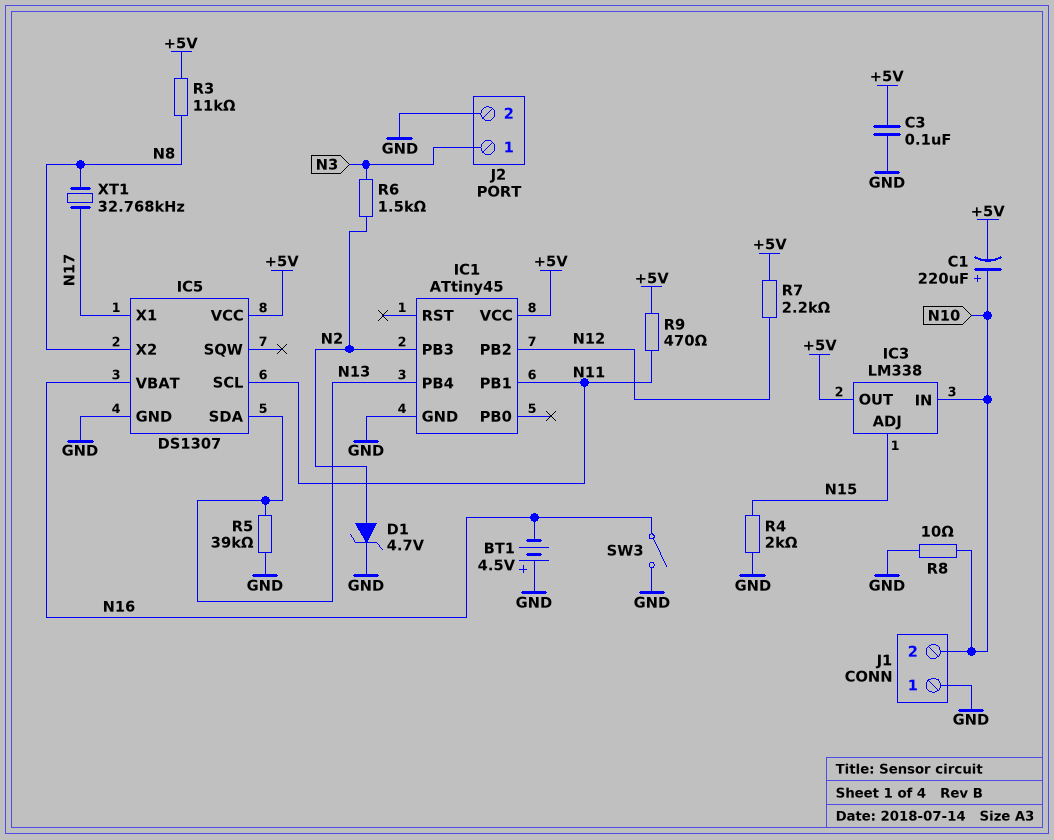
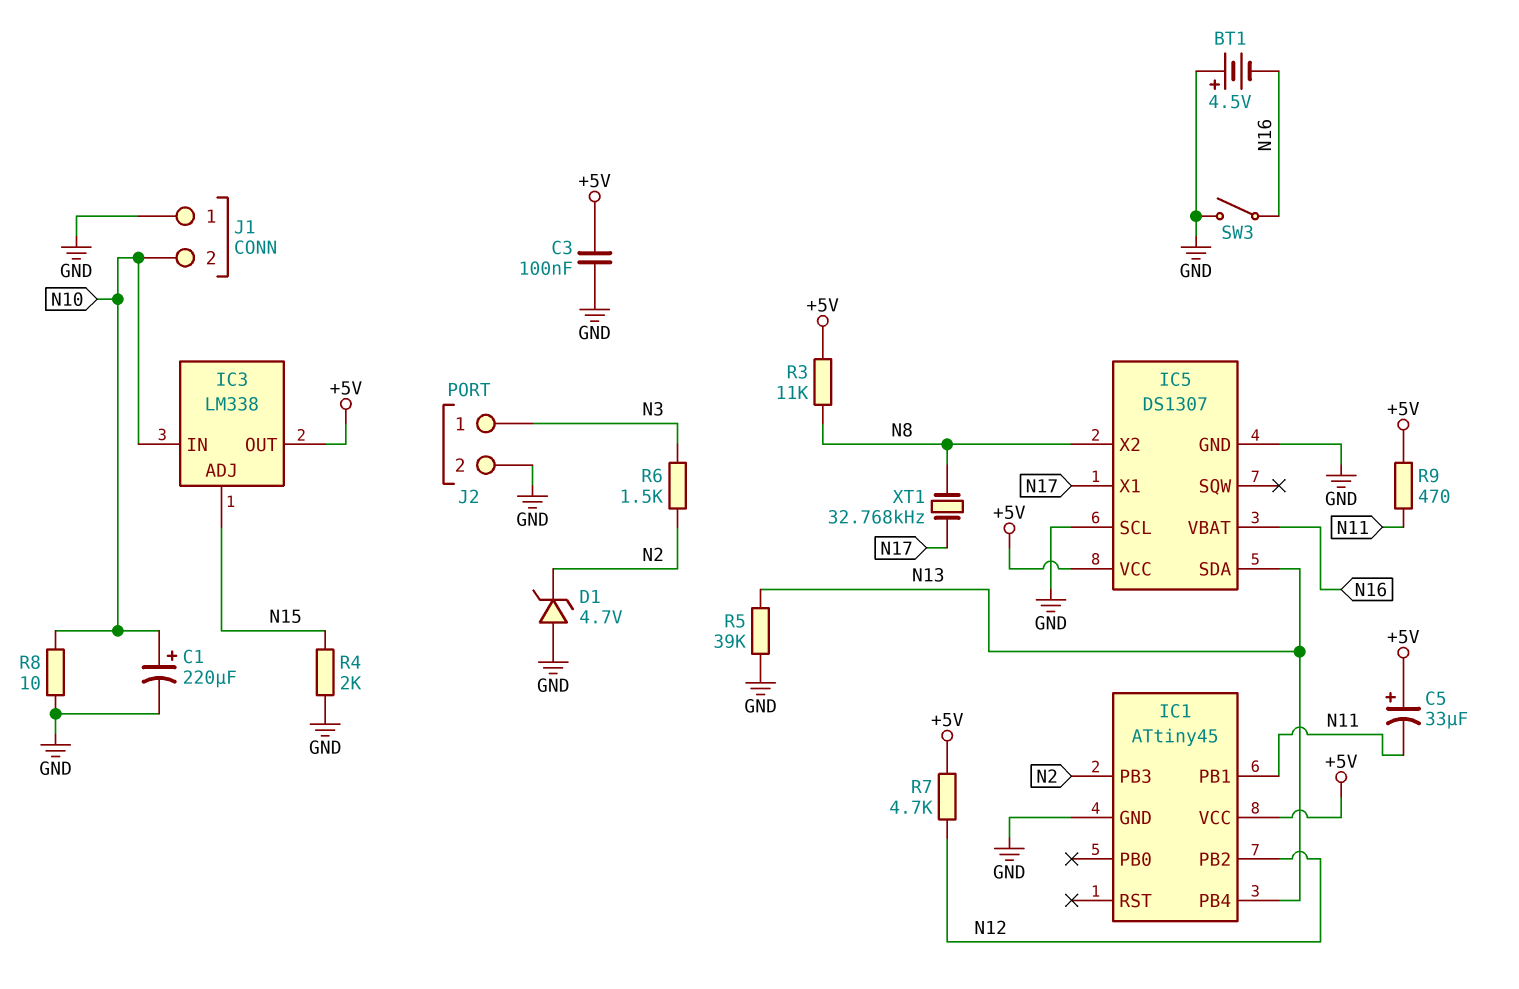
C1: 220uF (plus N10, minus +5V) -> 220uF (plus N10, minus GND)
C5: none -> 33uF (plus +5V, minus N11)
D1: zener 4.7V (A N2, K GND) -> zener 4.7V (A GND, K N2)
IC5 pin SCL: N11 -> GND
R7: 2.2k (+5V, N12) -> 4.7k (+5V, N12)

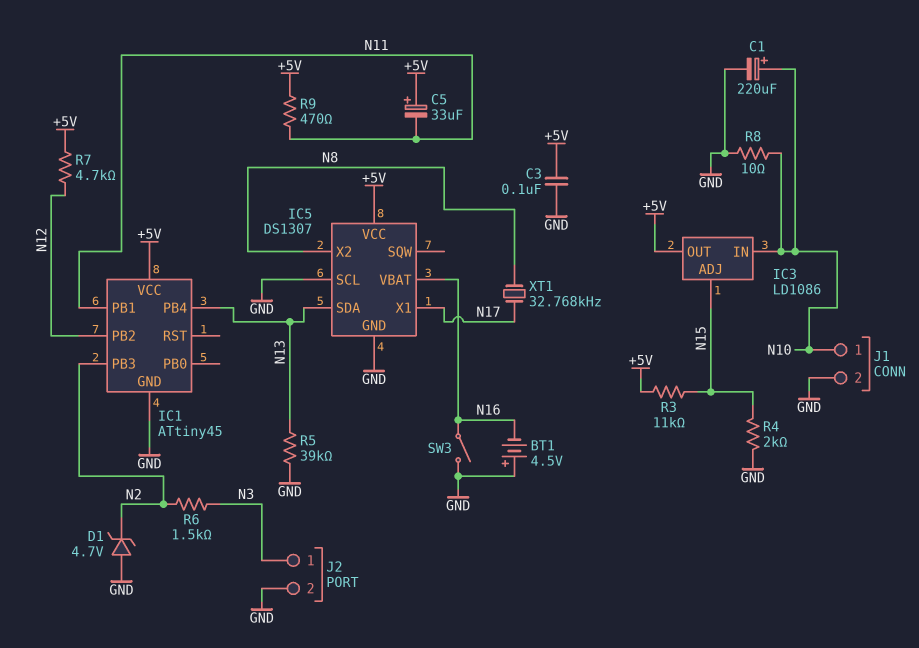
IC3: LM338 -> LD1086
J1 pin 1: GND -> N10
J1 pin 2: N10 -> GND
R3: 11k (+5V, N8) -> 11k (+5V, N15)

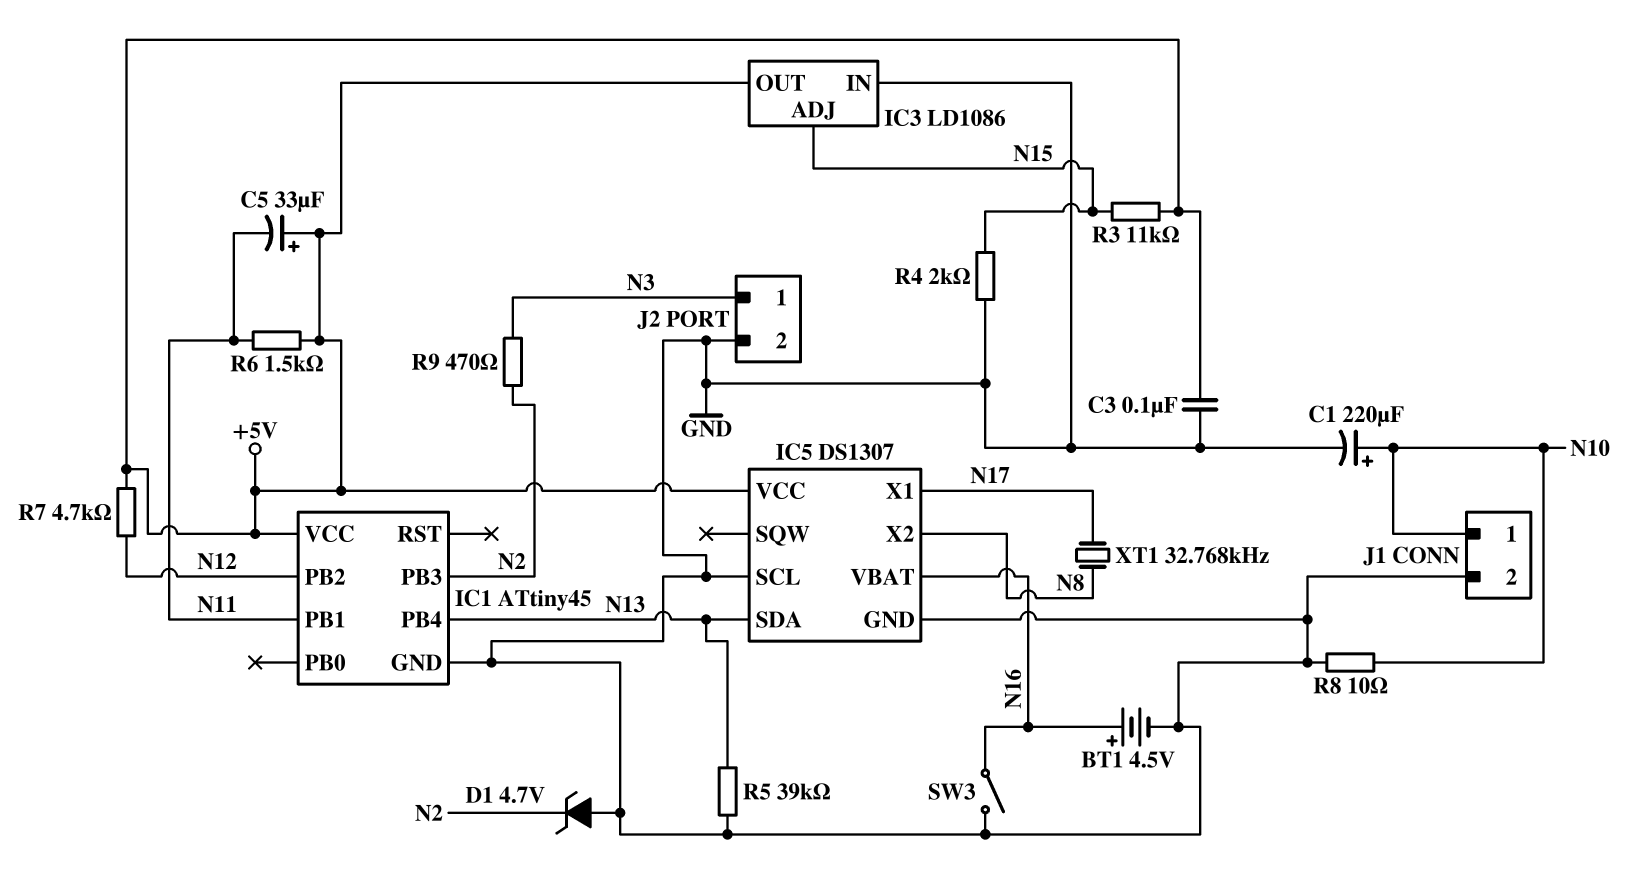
BT1: 4.5V (plus GND, minus N16) -> 4.5V (plus N16, minus GND)
IC3 pin IN: N10 -> GND
R6: 1.5k (N2, N3) -> 1.5k (+5V, N11)
R9: 470 (+5V, N11) -> 470 (N2, N3)

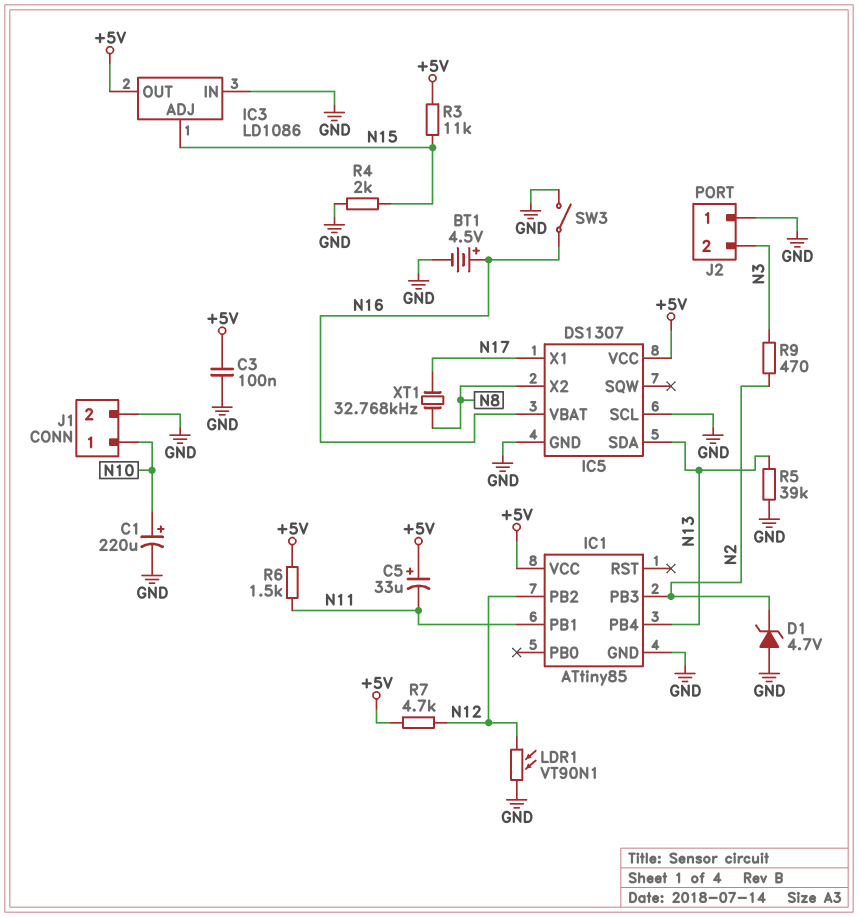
IC1: ATtiny45 -> ATtiny85
J2 pin 1: N3 -> GND
J2 pin 2: GND -> N3
LDR1: none -> VT90N1 (GND, N12)
R8: 10 (GND, N10) -> none

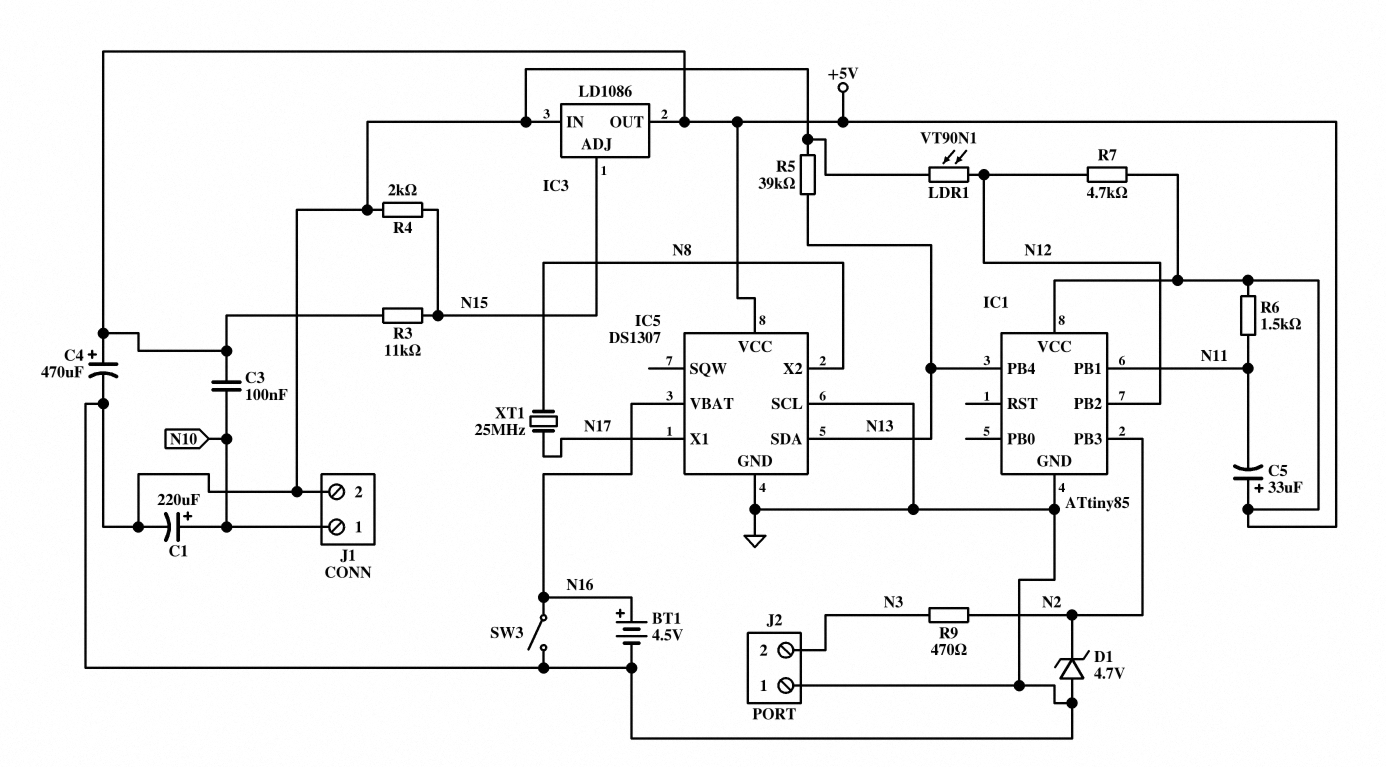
C3: 100nF (+5V, GND) -> 100nF (+5V, N10)
C4: none -> 470uF (plus +5V, minus GND)
XT1: 32.768kHz (N8, N17) -> 25MHz (N8, N17)

